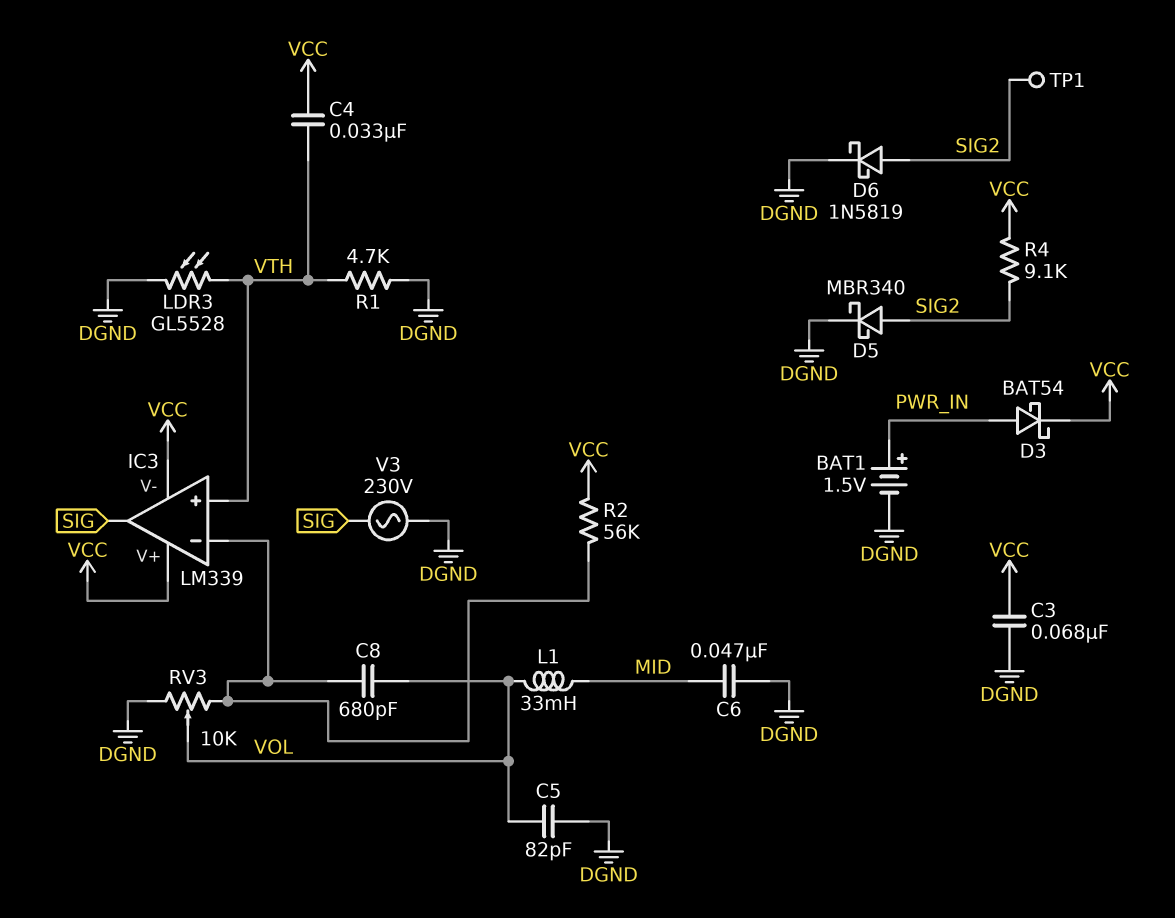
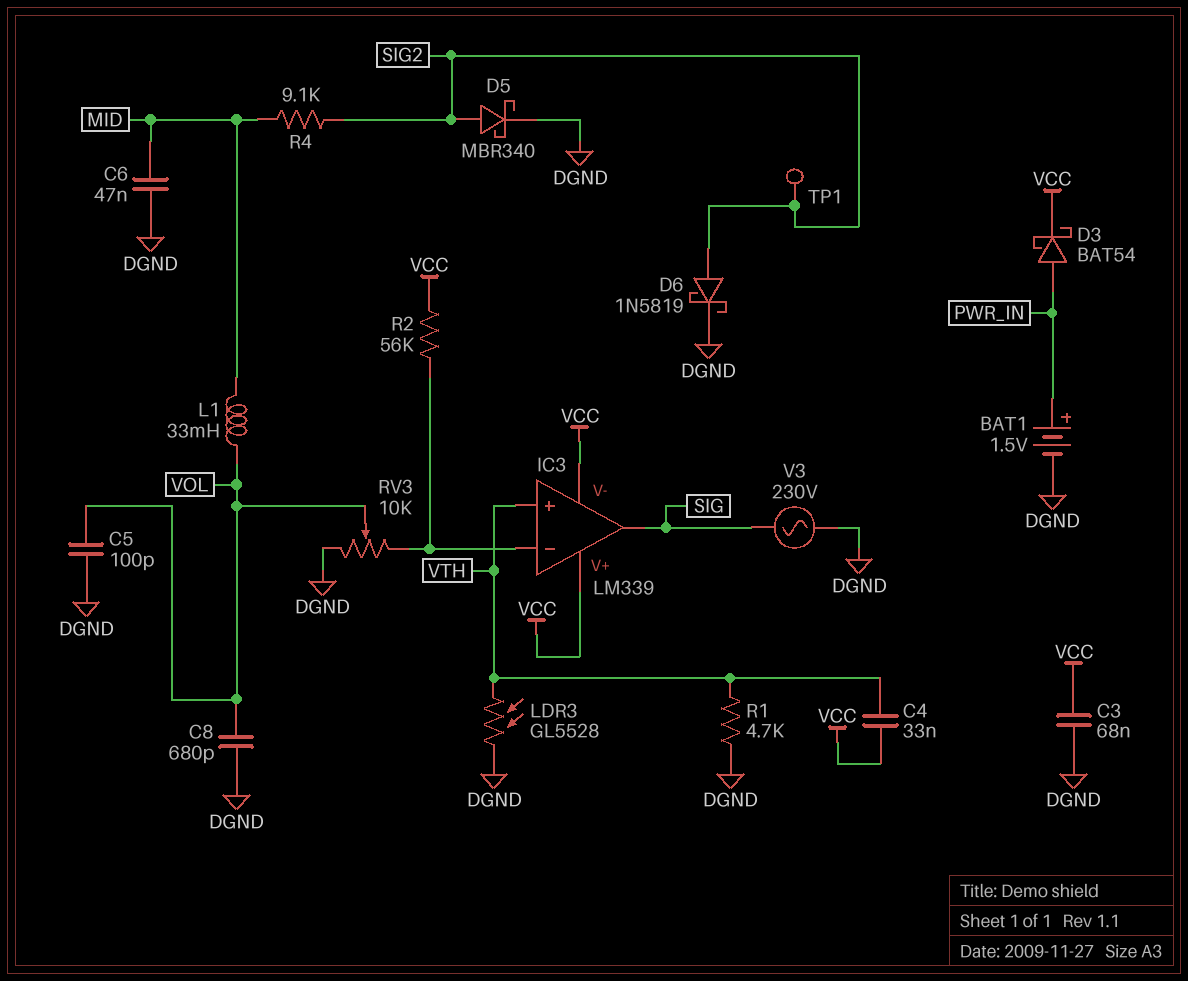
C5: 82pF (DGND, VOL) -> 100pF (DGND, VOL)
C8: 680pF (IC3/in-, VOL) -> 680pF (DGND, VOL)
R4: 9.1k (SIG2, VCC) -> 9.1k (MID, SIG2)

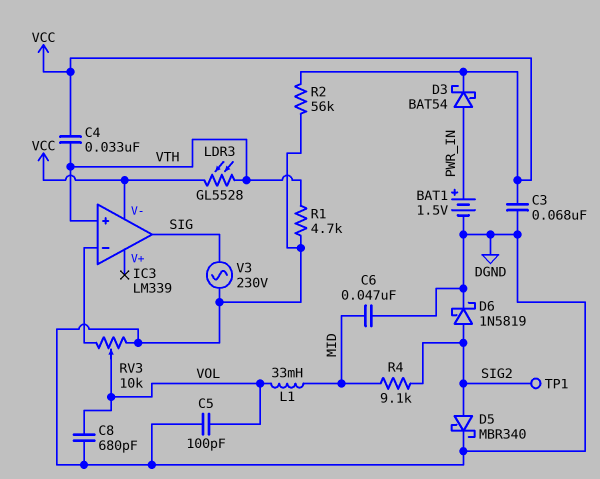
IC3 pin V+: VCC -> none
LDR3: GL5528 (DGND, VTH) -> GL5528 (VCC, VTH)
R2: 56k (IC3/in-, VCC) -> 56k (DGND, VCC)

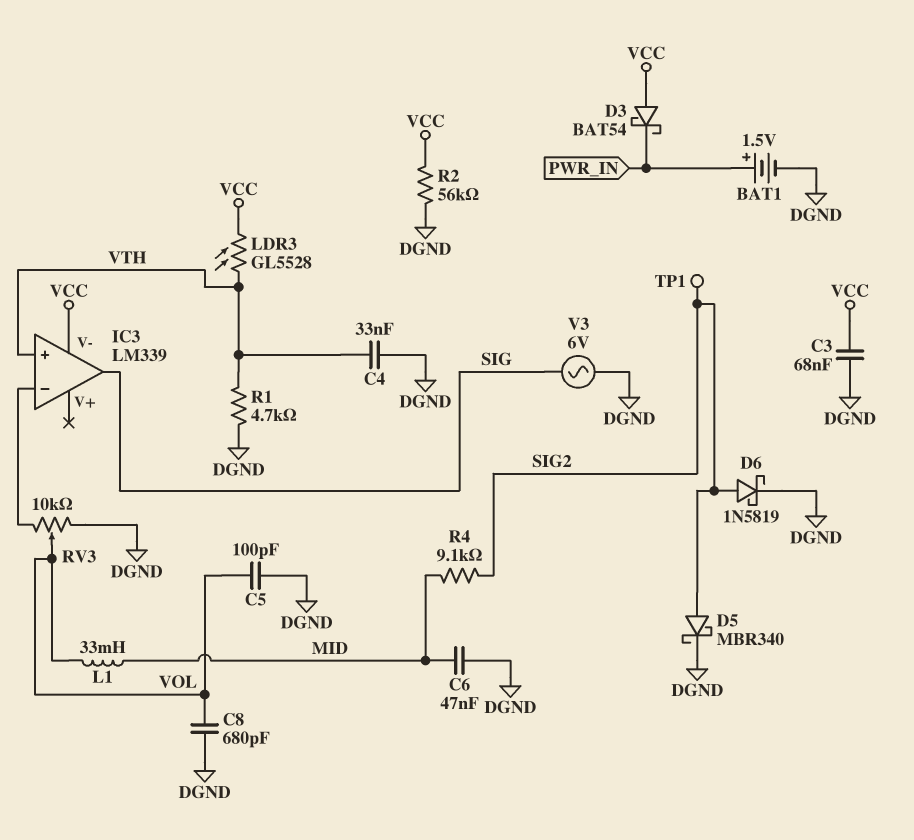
C4: 33nF (VCC, VTH) -> 33nF (DGND, VTH)
D3: schottky BAT54 (A PWR_IN, K VCC) -> schottky BAT54 (A VCC, K PWR_IN)
V3: AC 230V (DGND, SIG) -> AC 6V (DGND, SIG)

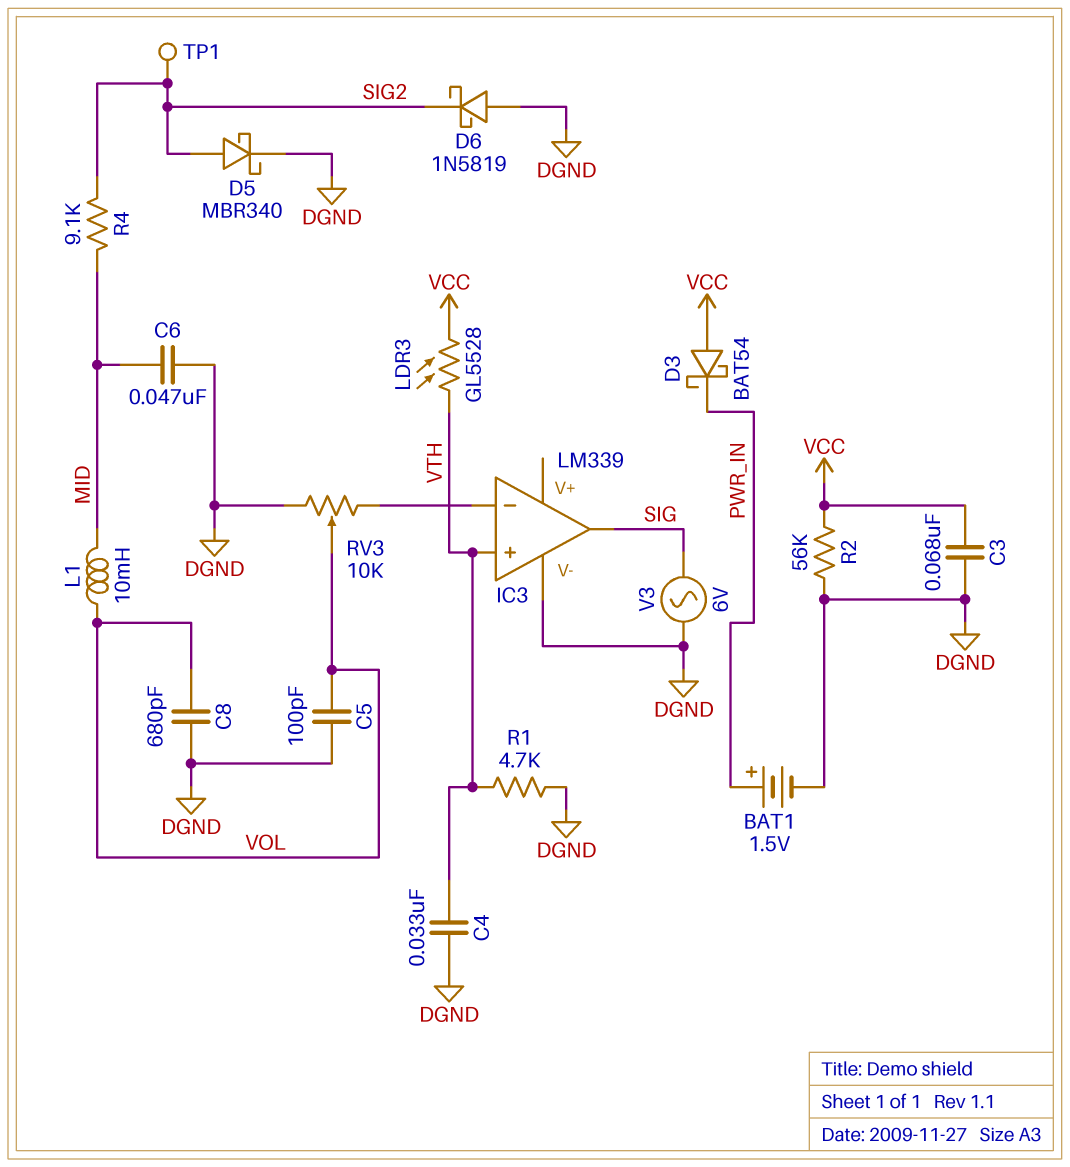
D6: schottky 1N5819 (A SIG2, K DGND) -> schottky 1N5819 (A DGND, K SIG2)
IC3 pin V-: VCC -> DGND
L1: 33mH (MID, VOL) -> 10mH (MID, VOL)

